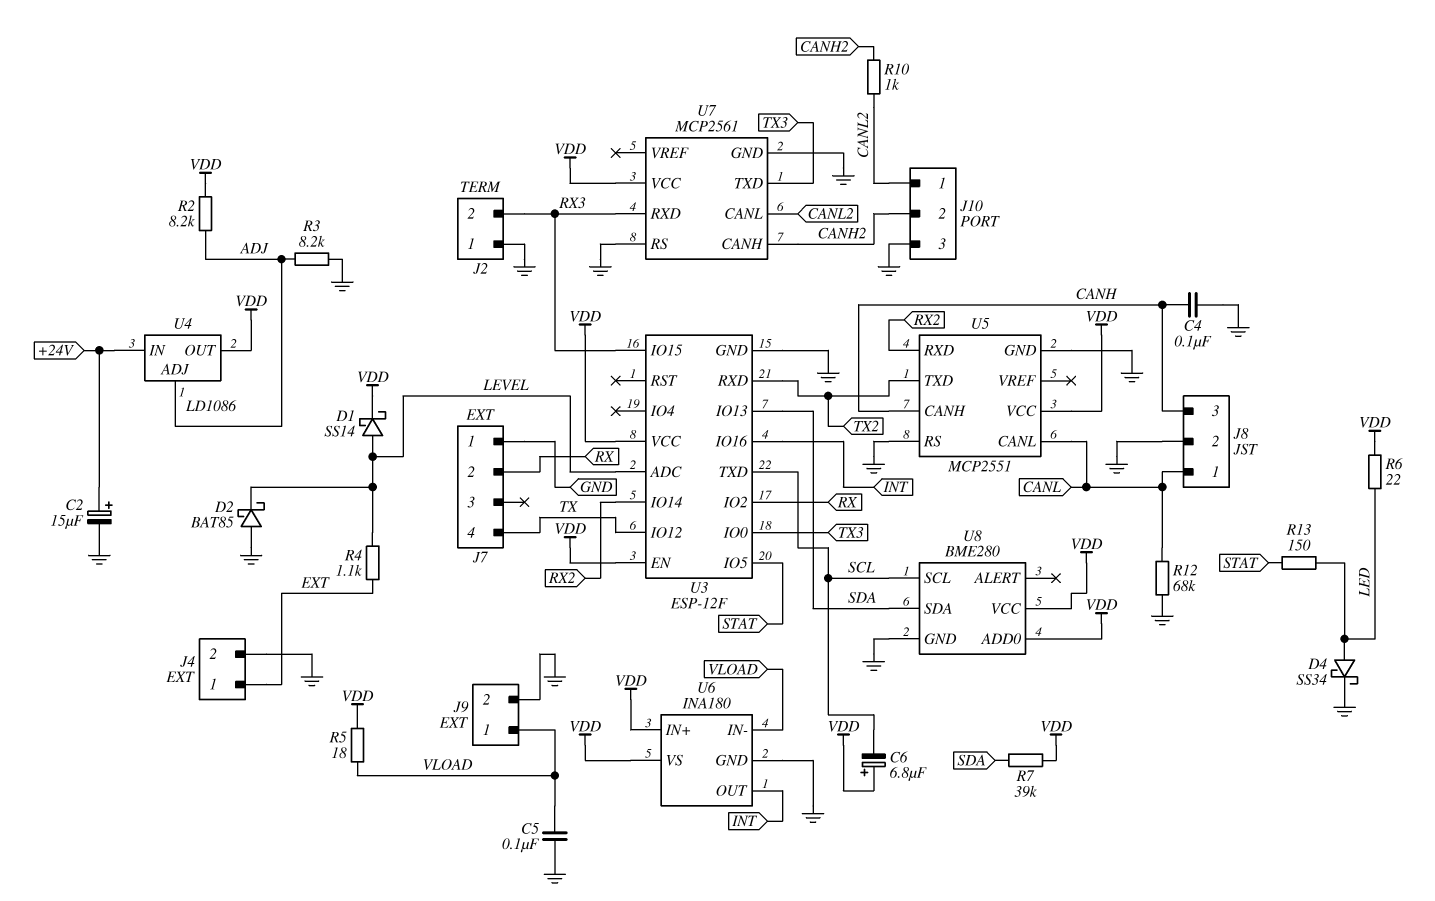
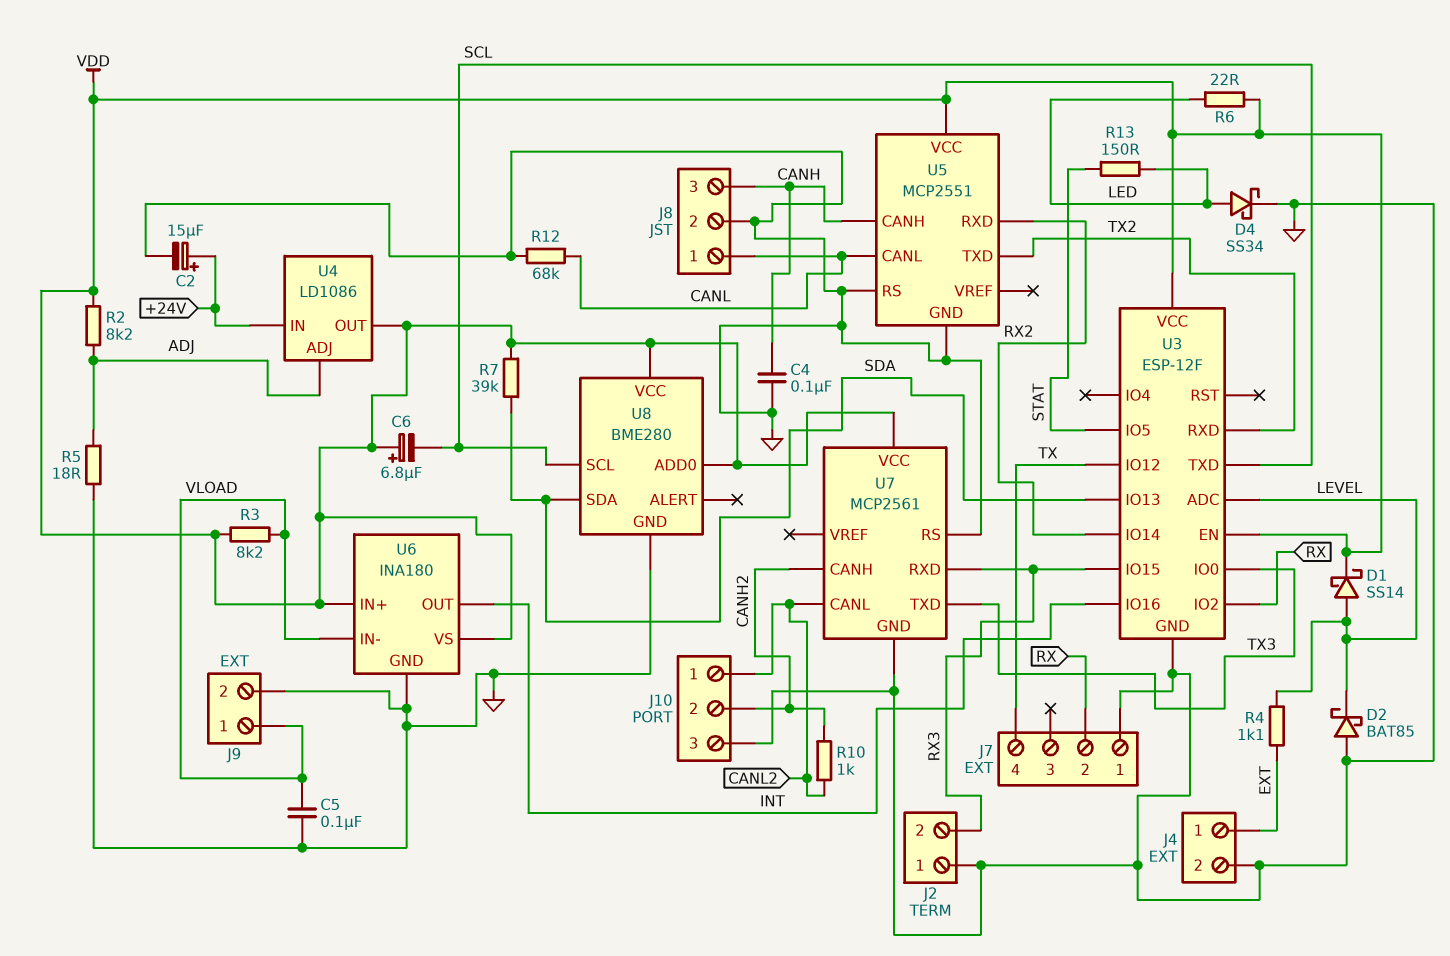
R3: 8.2k (ADJ, GND) -> 8.2k (VDD, VLOAD)
R5: 18 (VDD, VLOAD) -> 18 (ADJ, GND)

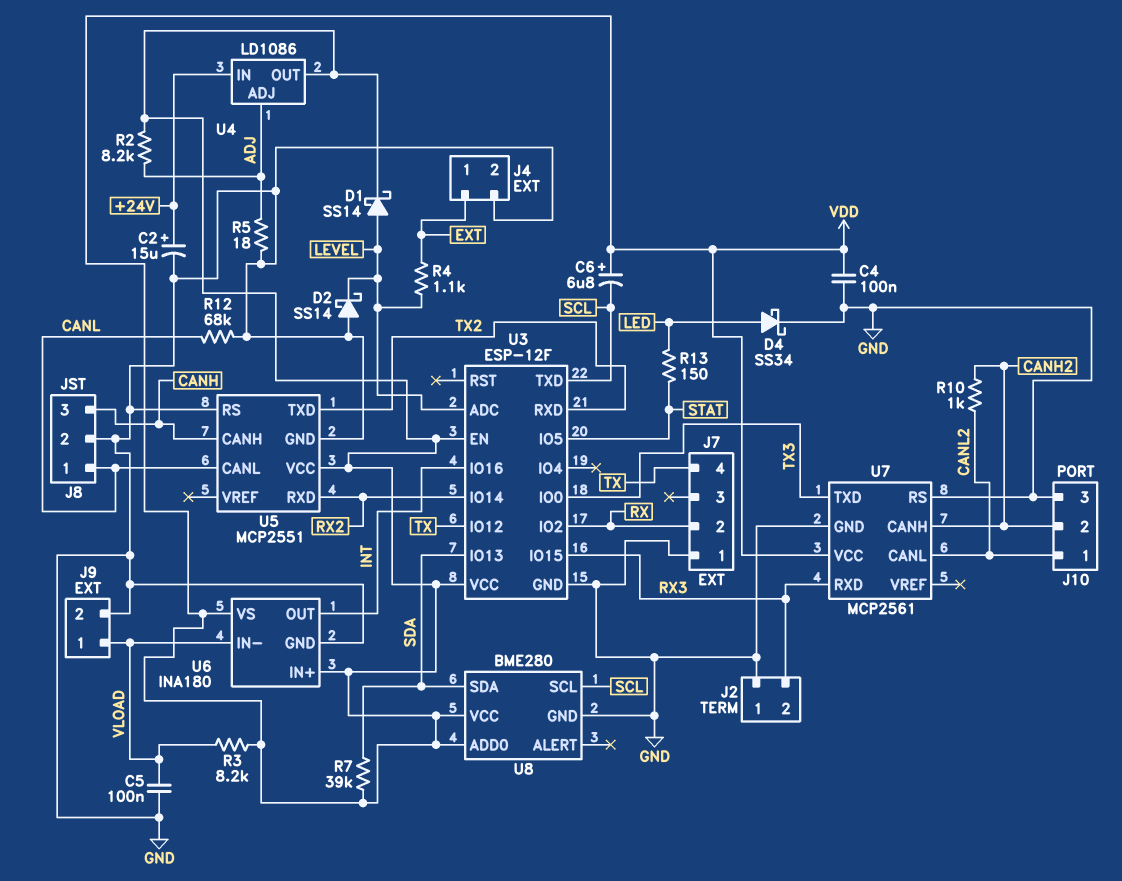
C4: 100nF (CANH, GND) -> 100nF (GND, VDD)
D2: schottky BAT85 (A GND, K LEVEL) -> schottky SS14 (A GND, K LEVEL)
R6: 22 (LED, VDD) -> none

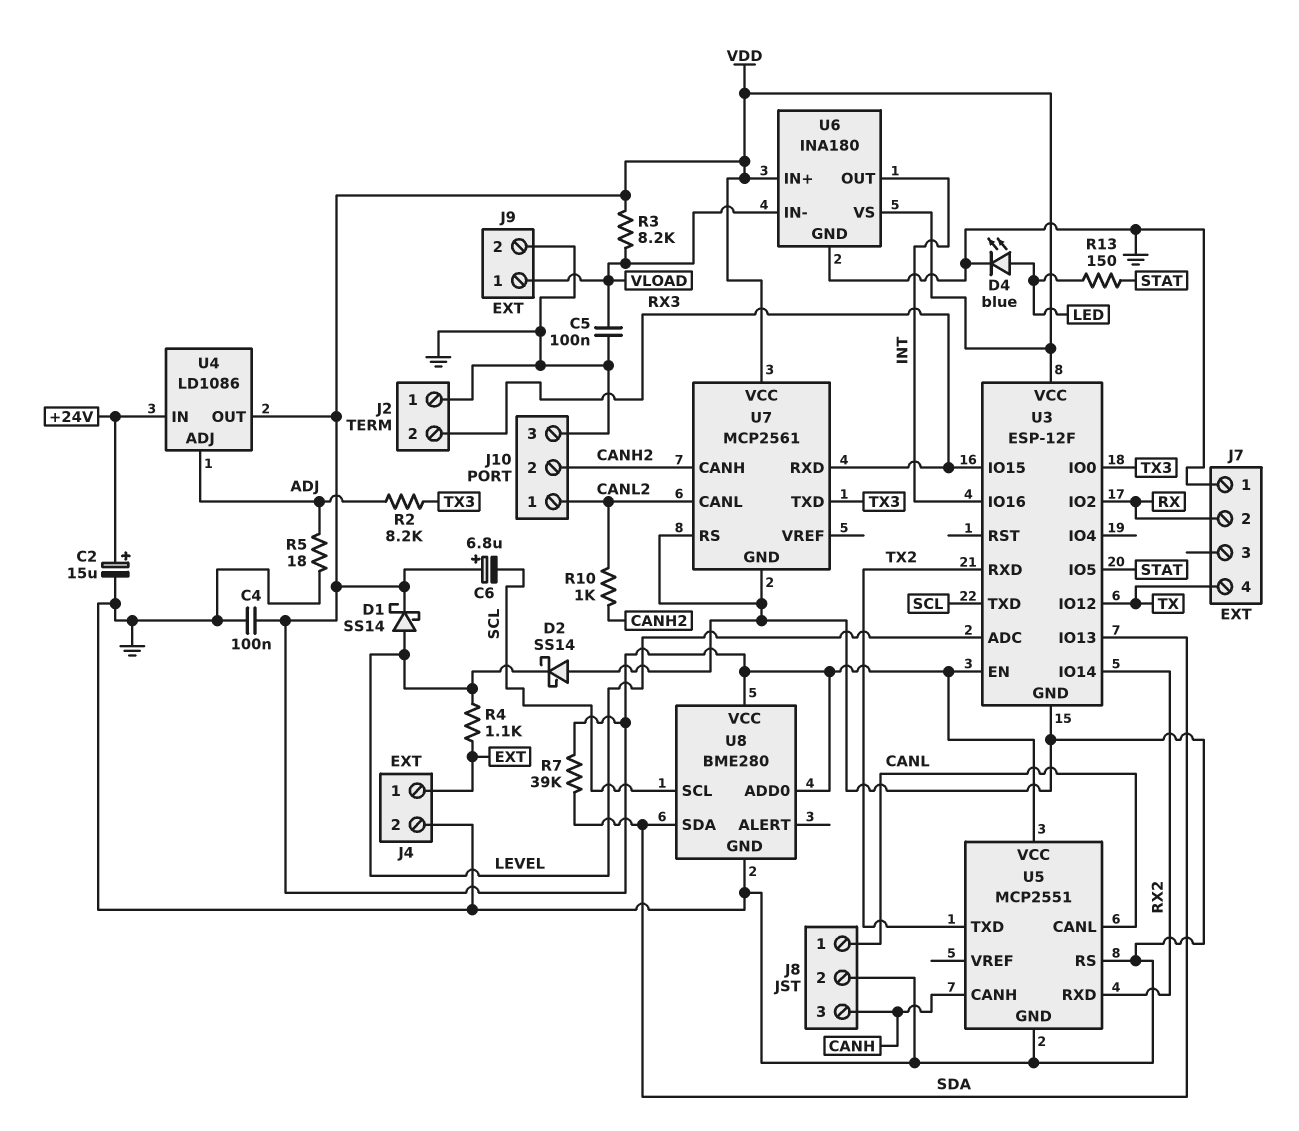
D4: schottky SS34 (A LED, K GND) -> LED blue (A LED, K GND)
R2: 8.2k (ADJ, VDD) -> 8.2k (ADJ, TX3)
R12: 68k (CANL, GND) -> none

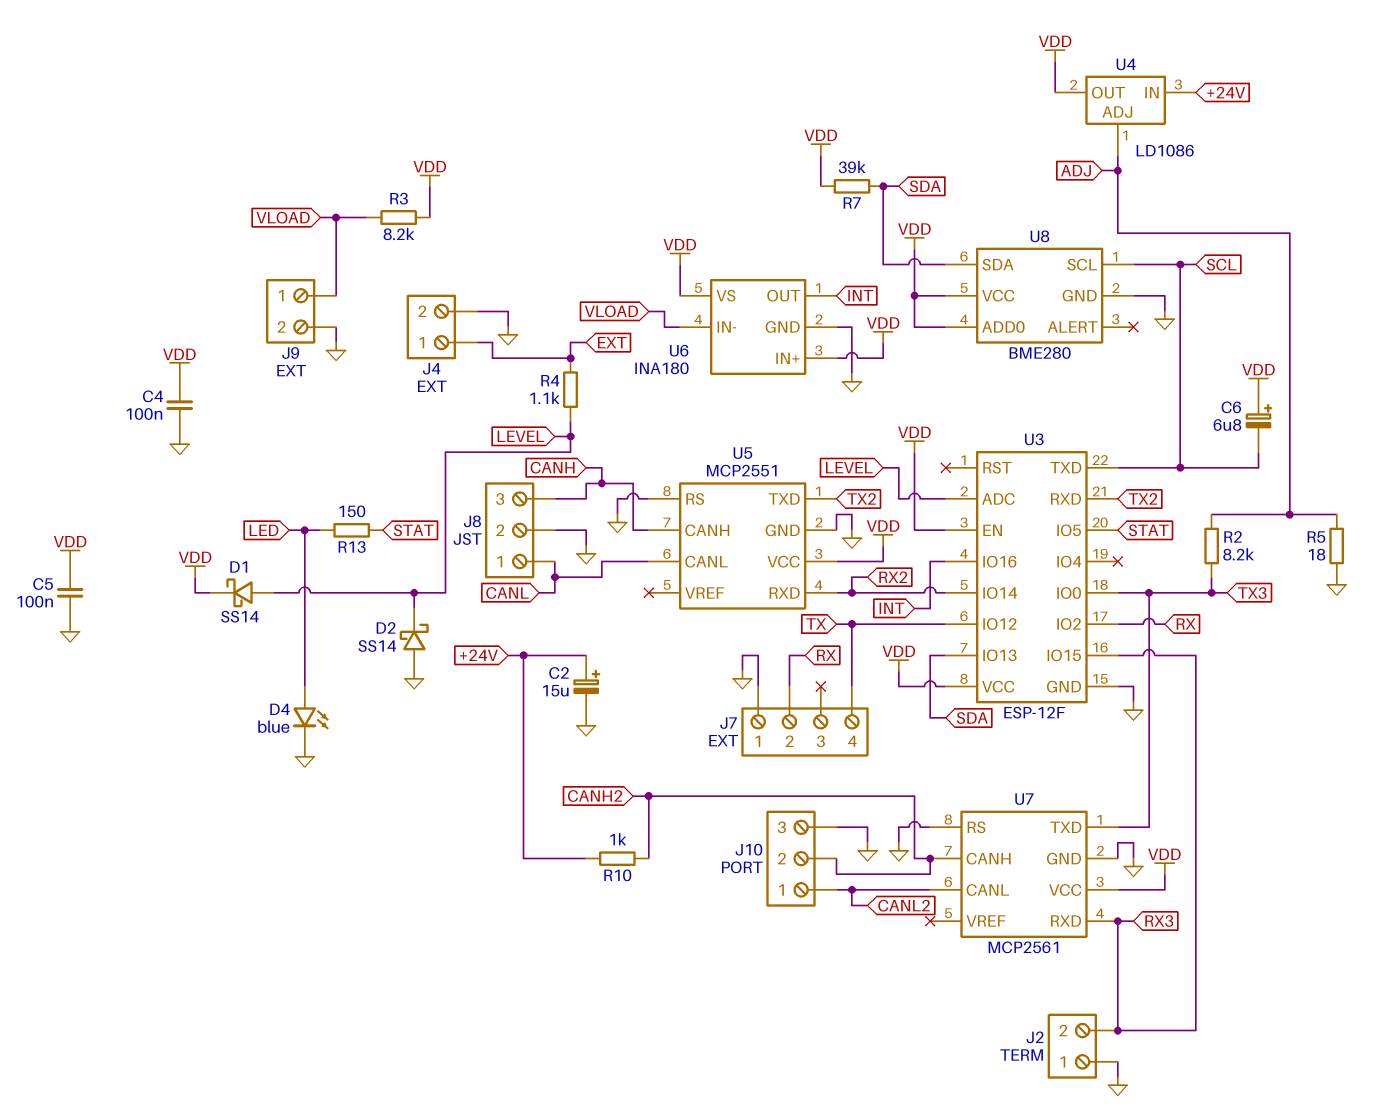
C5: 100nF (GND, VLOAD) -> 100nF (GND, VDD)
R10: 1k (CANH2, CANL2) -> 1k (+24V, CANH2)

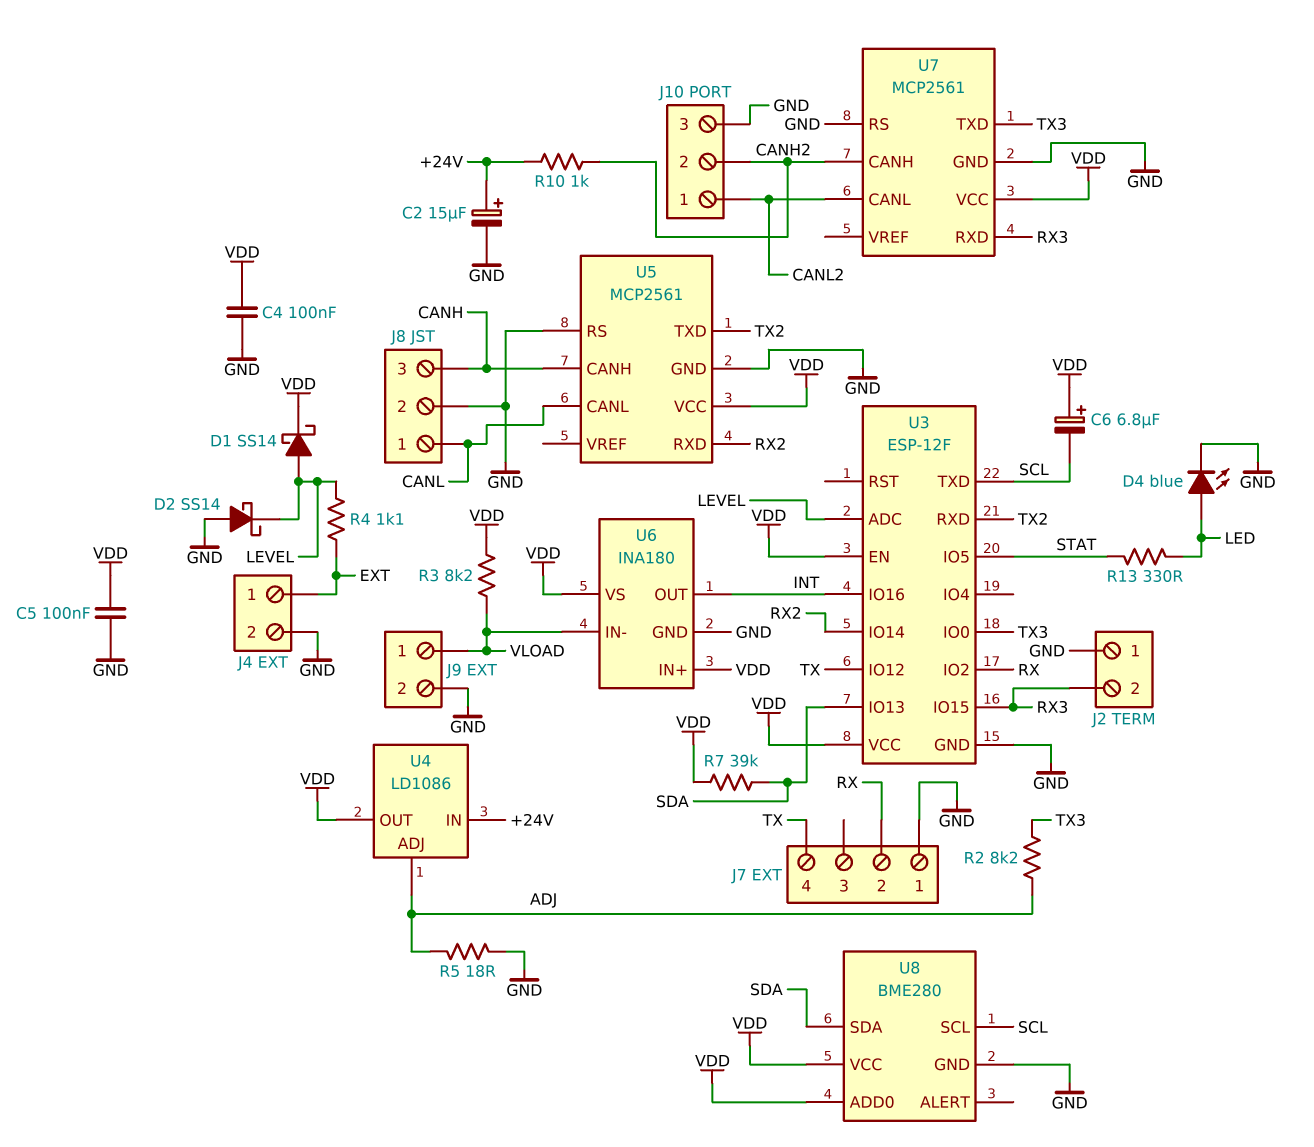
R13: 150 (LED, STAT) -> 330 (LED, STAT)
U5: MCP2551 -> MCP2561

